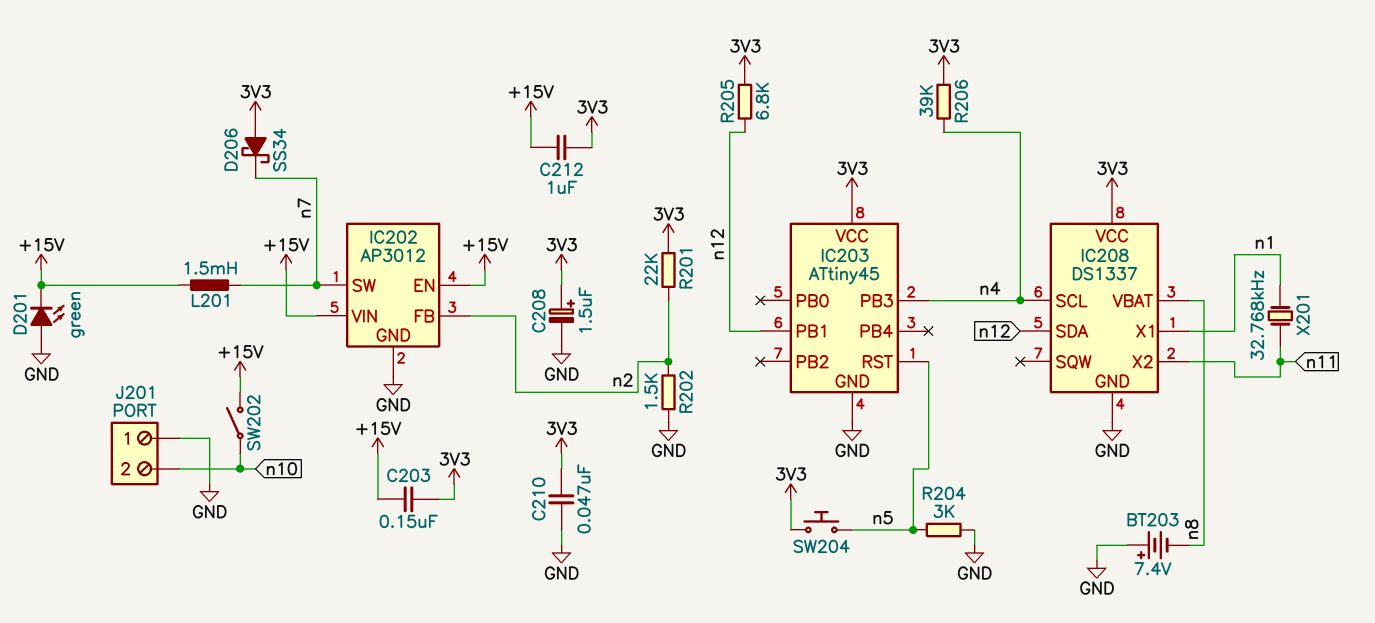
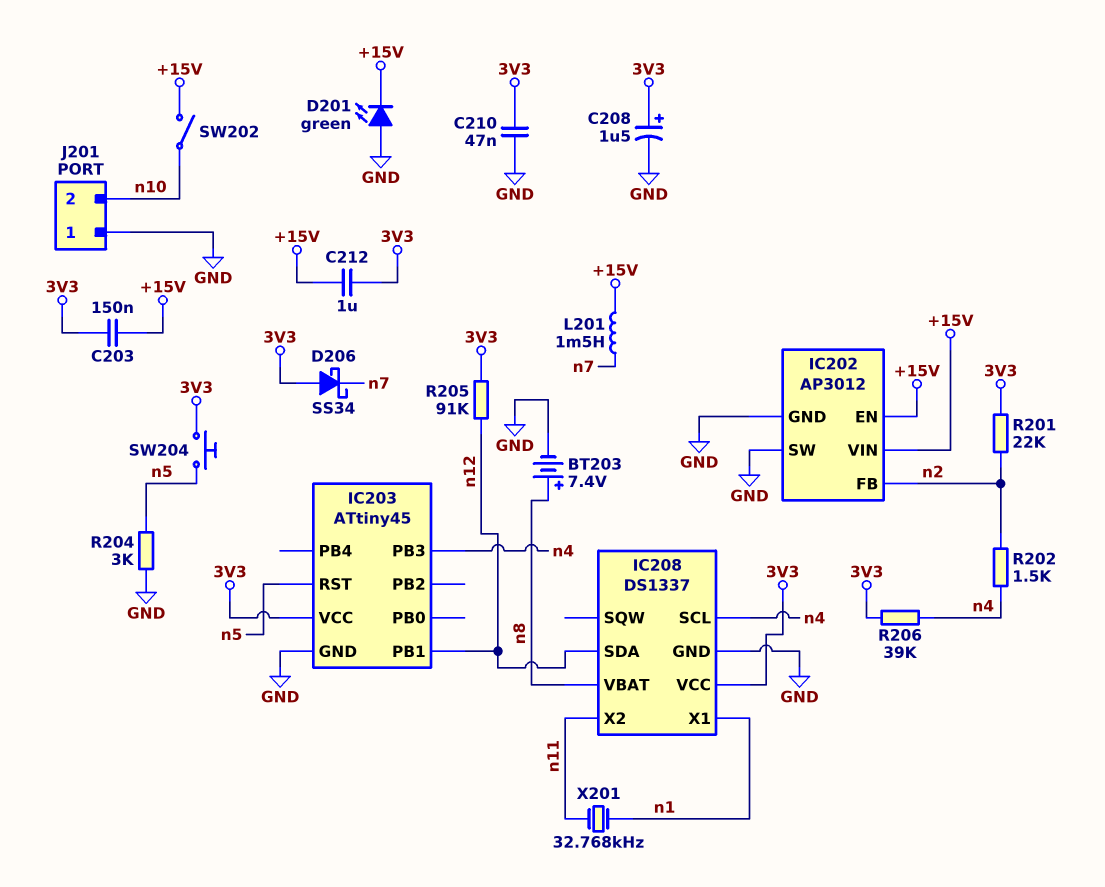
BT203: 7.4V (plus GND, minus n8) -> 7.4V (plus n8, minus GND)
IC202 pin SW: n7 -> GND
R202: 1.5k (GND, n2) -> 1.5k (n2, n4)
R205: 6.8k (3V3, n12) -> 91k (3V3, n12)

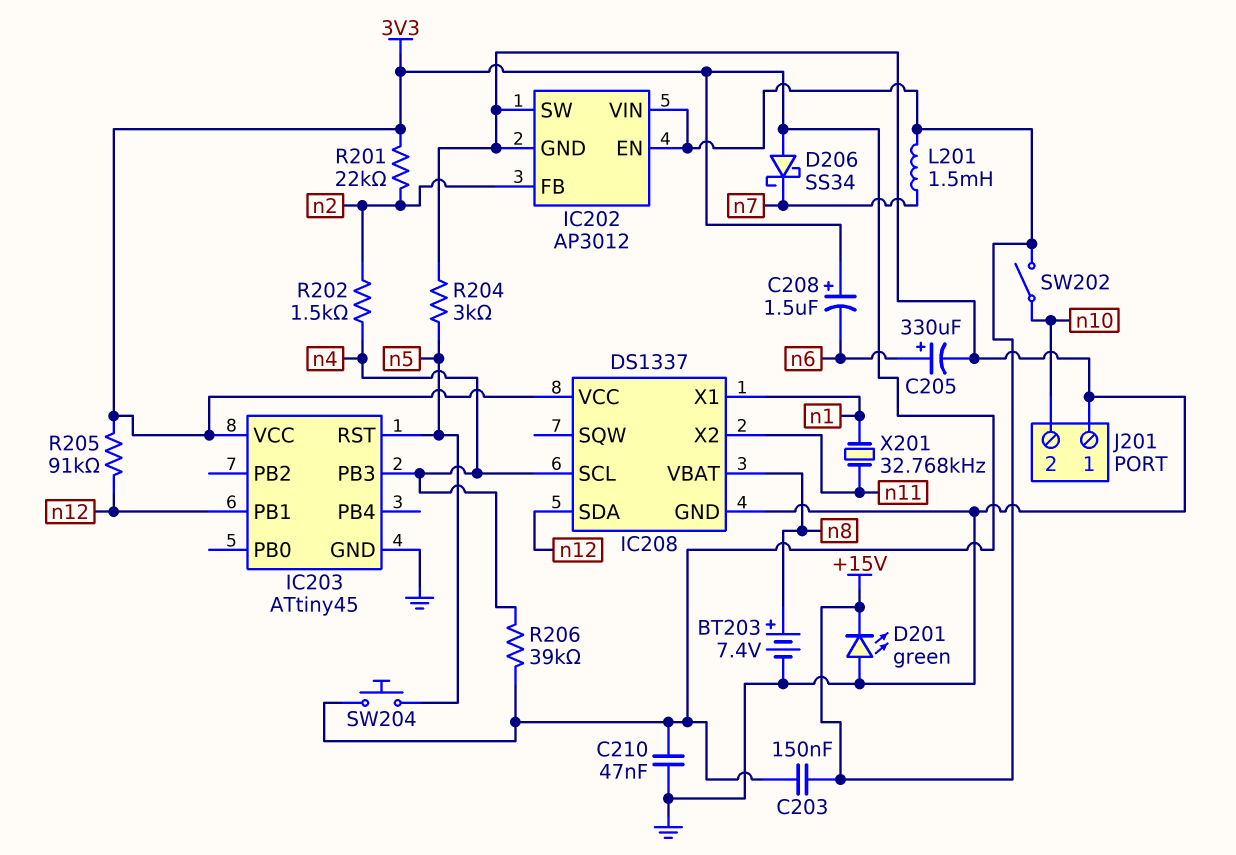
C205: none -> 330uF (plus n6, minus GND)
C208: 1.5uF (plus 3V3, minus GND) -> 1.5uF (plus 3V3, minus n6)
C212: 1uF (+15V, 3V3) -> none

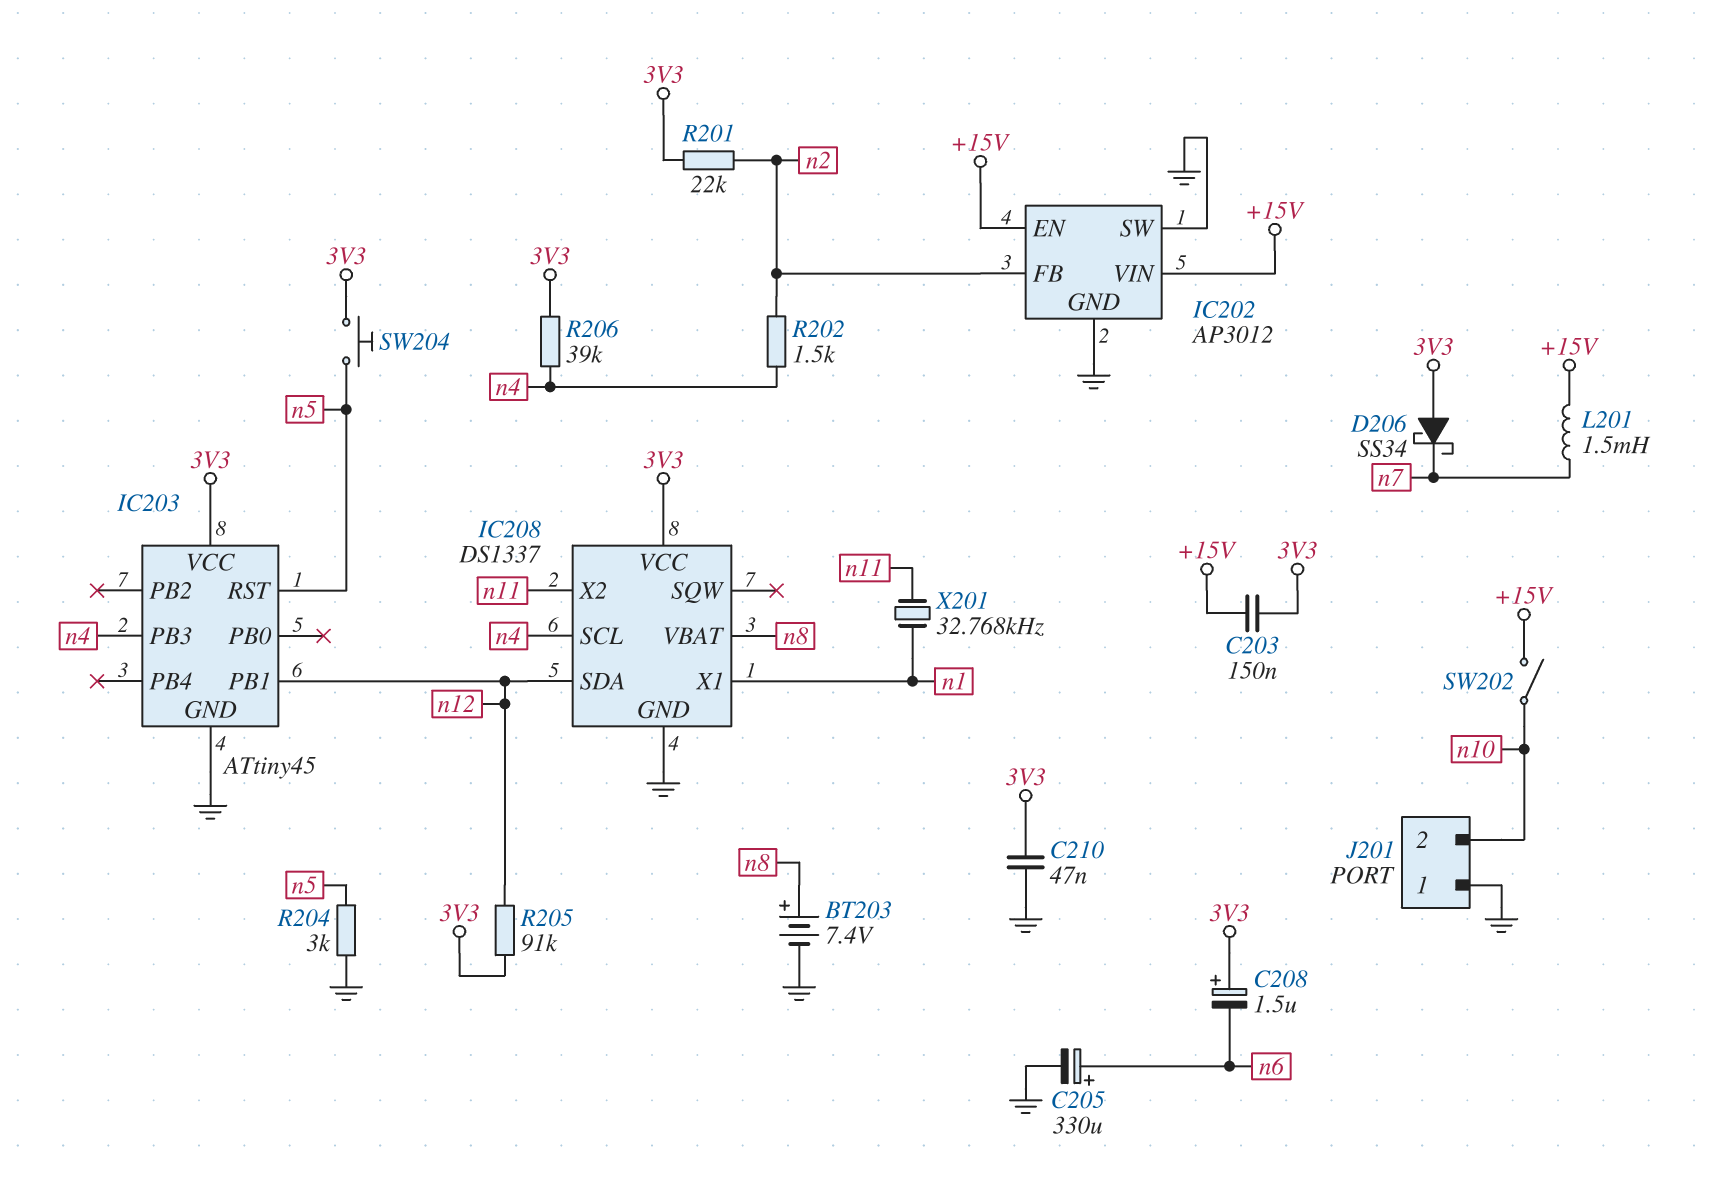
D201: LED green (A GND, K +15V) -> none

